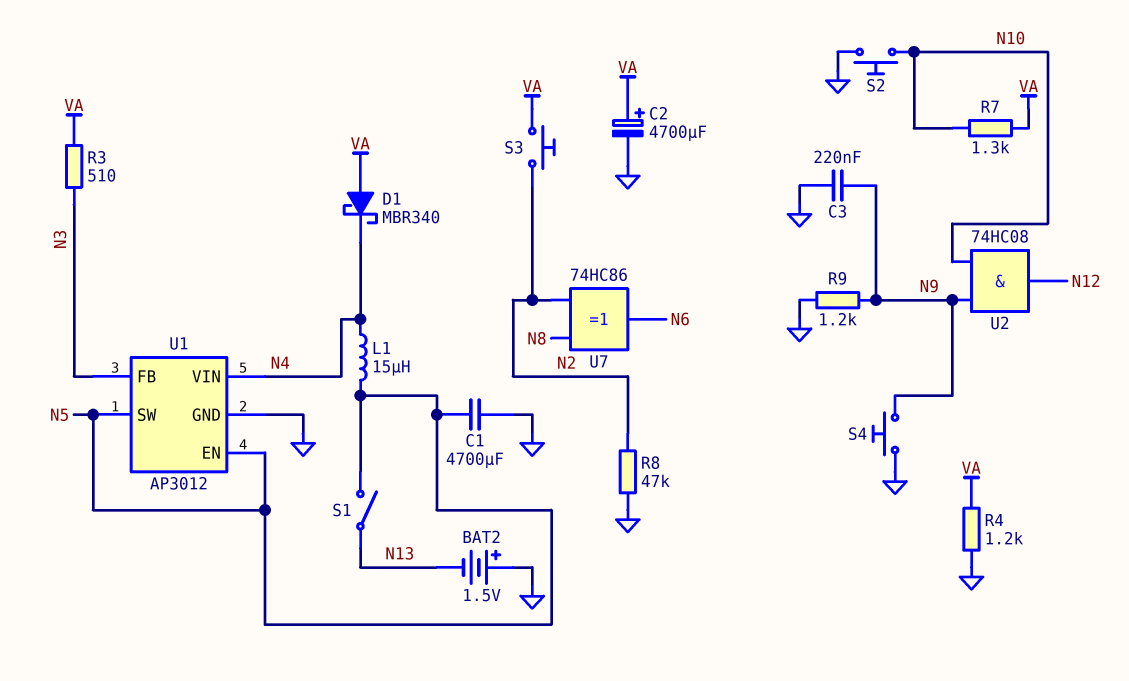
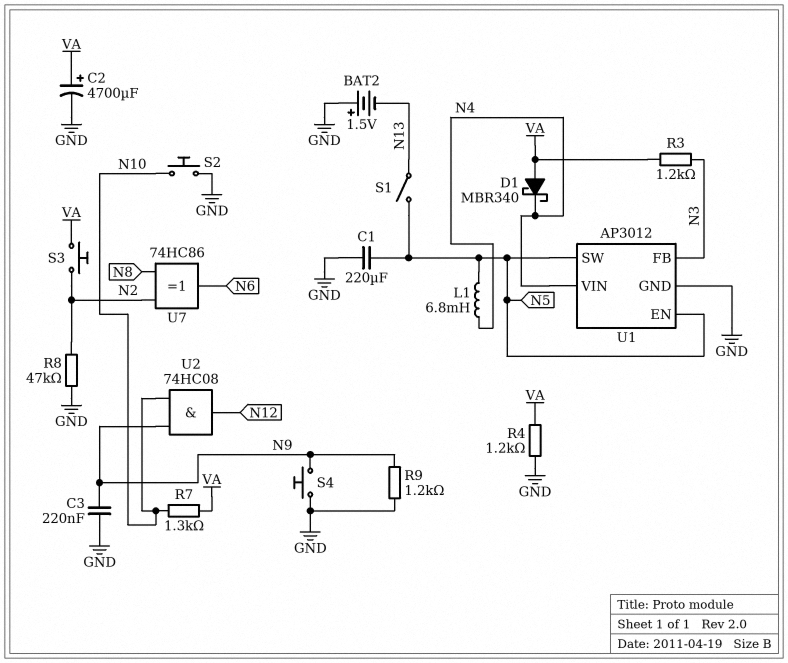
C1: 4700uF (GND, N5) -> 220uF (GND, N5)
L1: 15uH (N4, N5) -> 6.8mH (N4, N5)
R3: 510 (N3, VA) -> 1.2k (N3, VA)

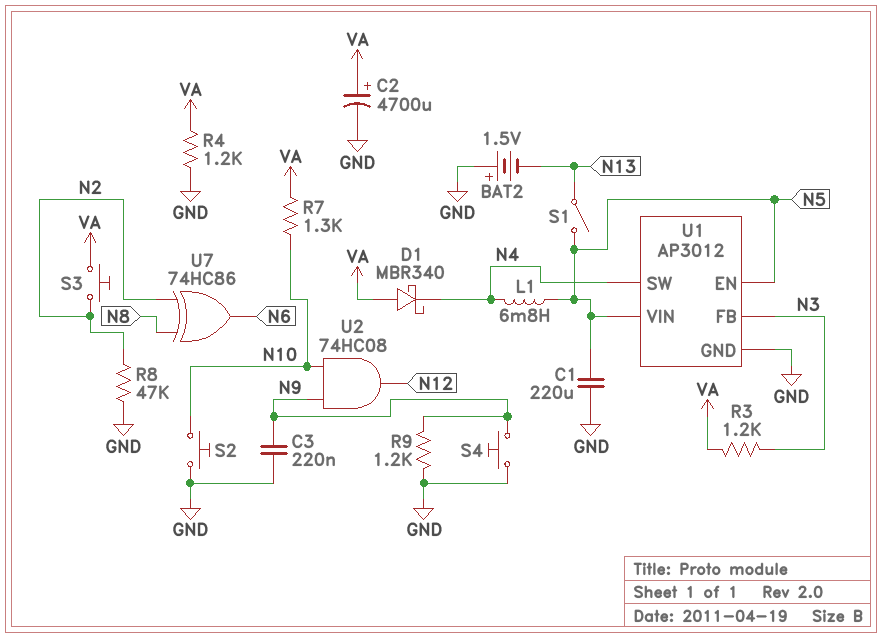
U1 pin SW: N5 -> N4
U1 pin VIN: N4 -> N5

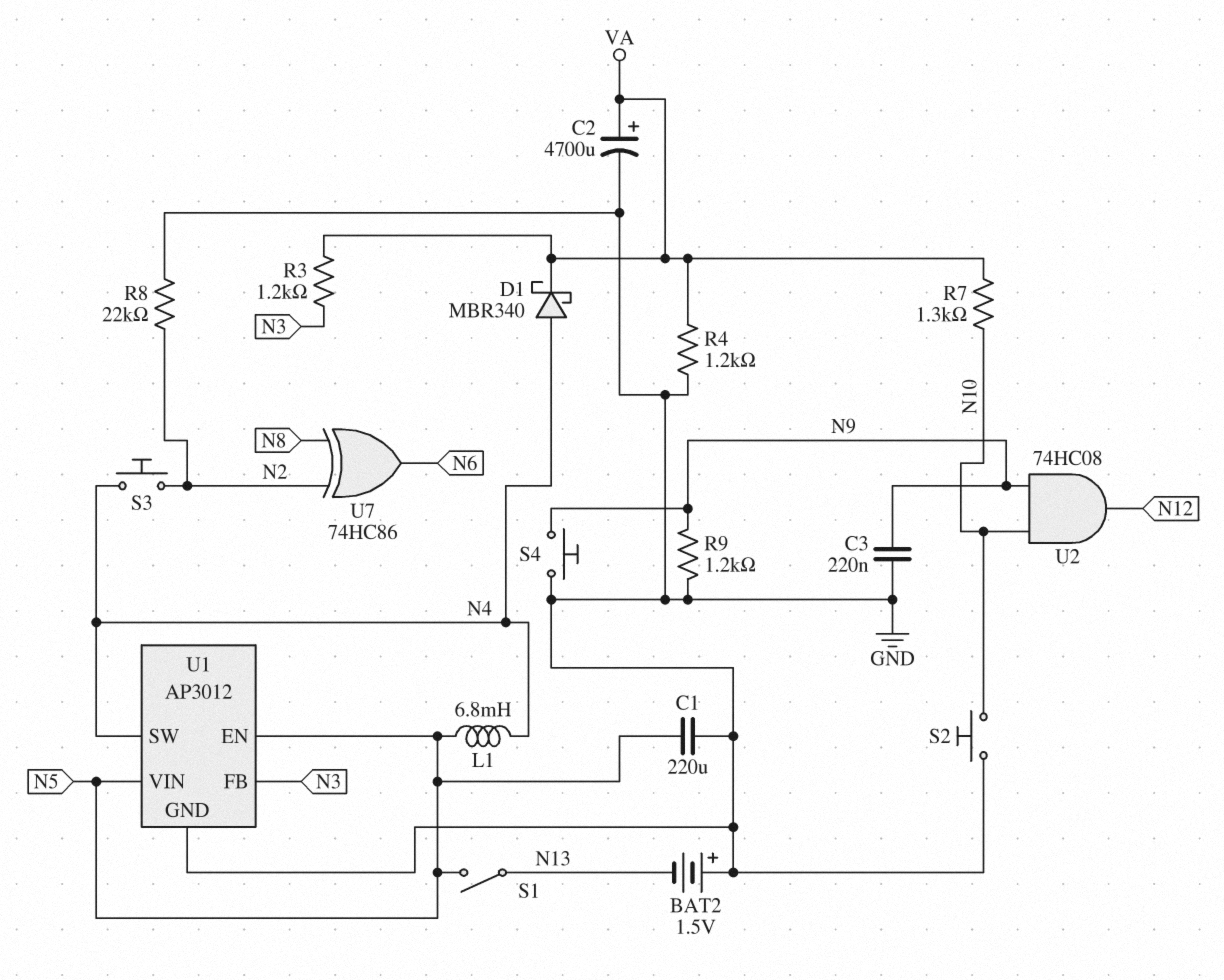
D1: schottky MBR340 (A VA, K N4) -> schottky MBR340 (A N4, K VA)
R8: 47k (GND, N2) -> 22k (GND, N2)
S3: button (N2, VA) -> button (N2, N4)

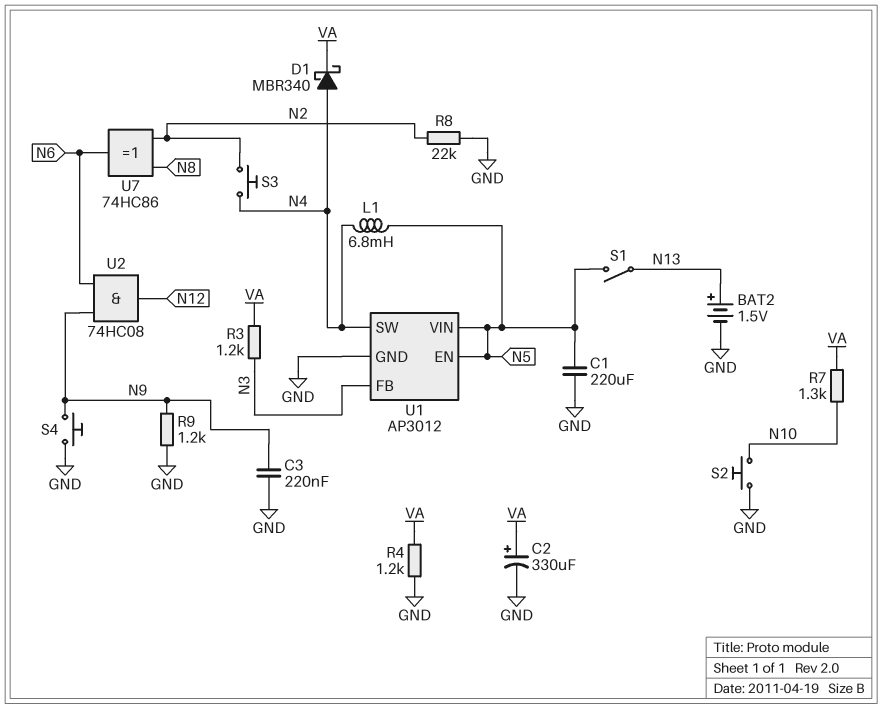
BAT2: 1.5V (plus GND, minus N13) -> 1.5V (plus N13, minus GND)
C2: 4700uF (plus VA, minus GND) -> 330uF (plus VA, minus GND)
U2: AND 74HC08 (in N9, in N10, out N12) -> AND 74HC08 (in N6, in N9, out N12)

